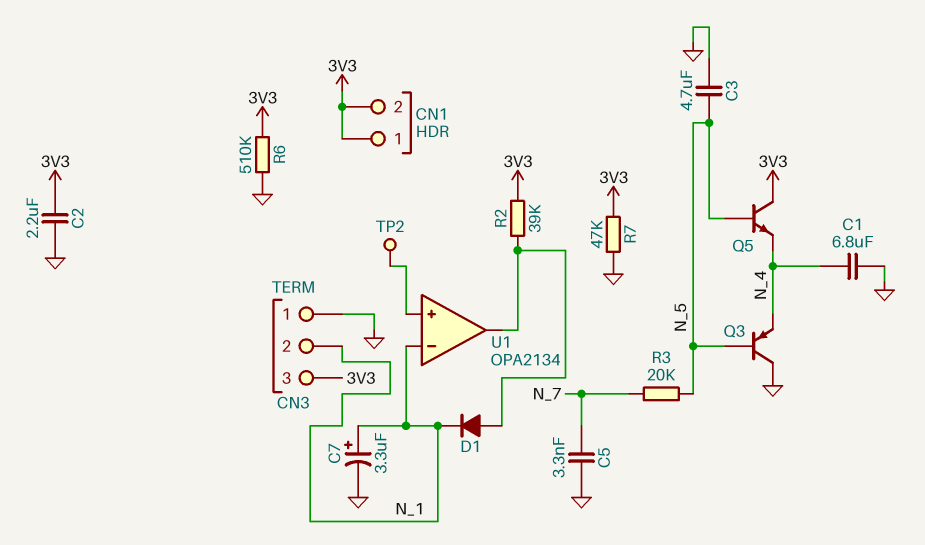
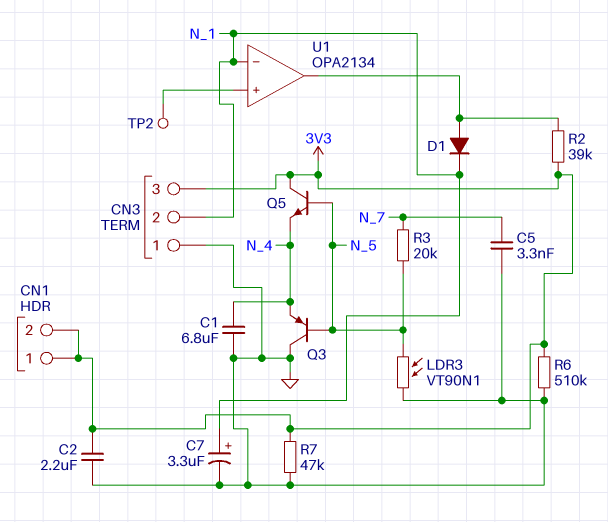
C3: 4.7uF (GND, N_5) -> none
LDR3: none -> VT90N1 (GND, N_5)

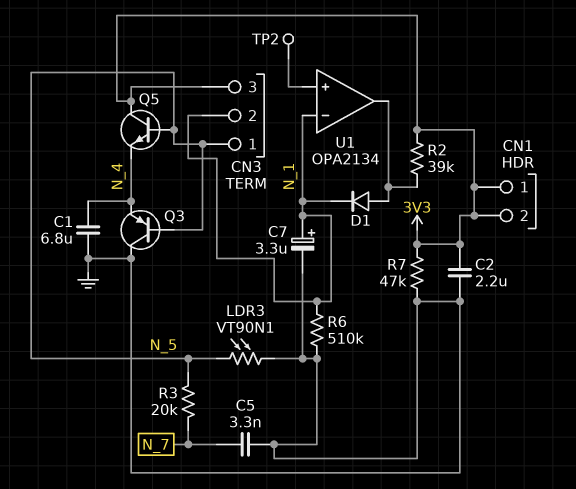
CN3 pin 1: GND -> N_5
R6: 510k (3V3, GND) -> 510k (GND, N_1)

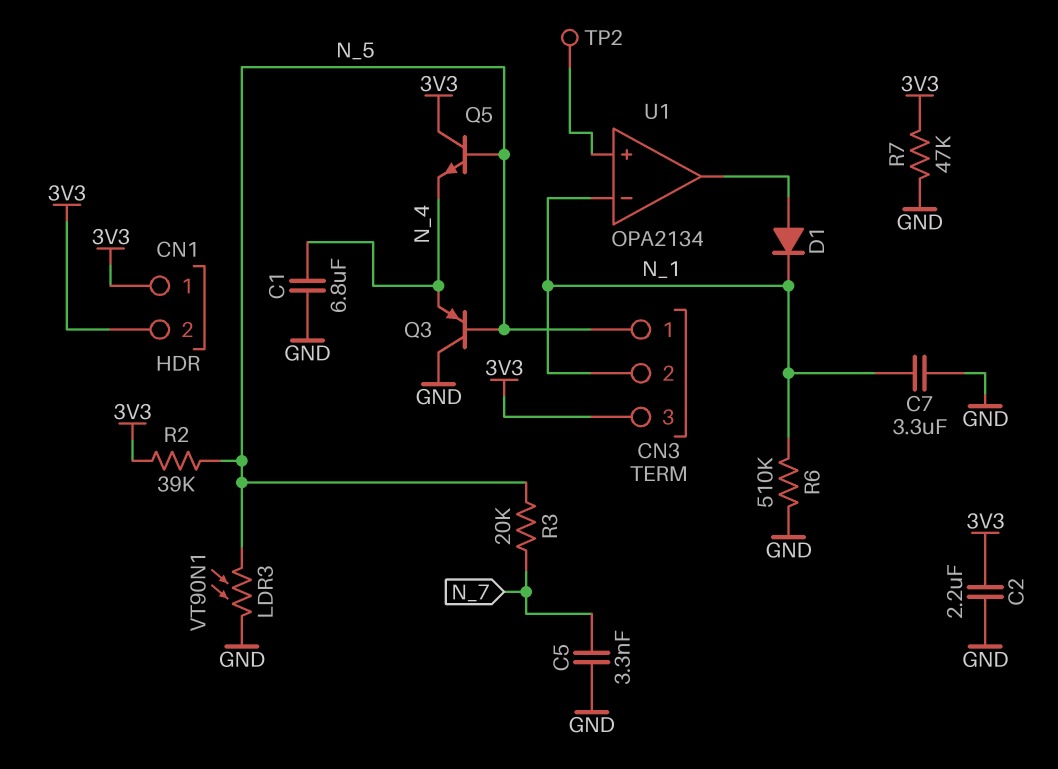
C7: 3.3uF (plus N_1, minus GND) -> 3.3uF (GND, N_1)
R2: 39k (3V3, U1/out) -> 39k (3V3, N_5)

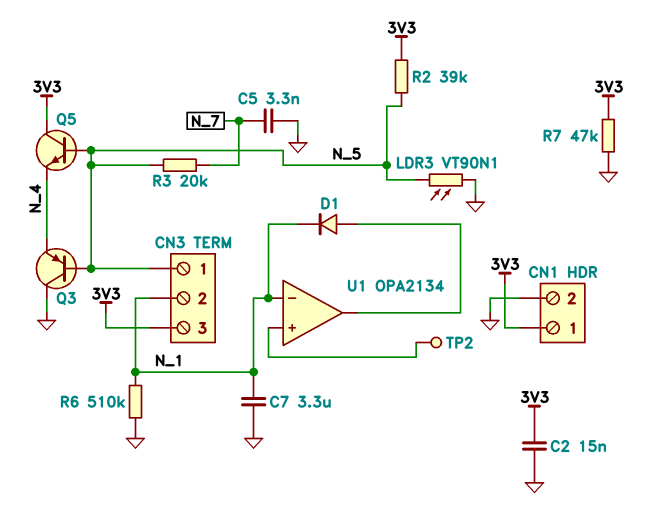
C1: 6.8uF (GND, N_4) -> none
C2: 2.2uF (3V3, GND) -> 15nF (3V3, GND)
CN1 pin 2: 3V3 -> GND

